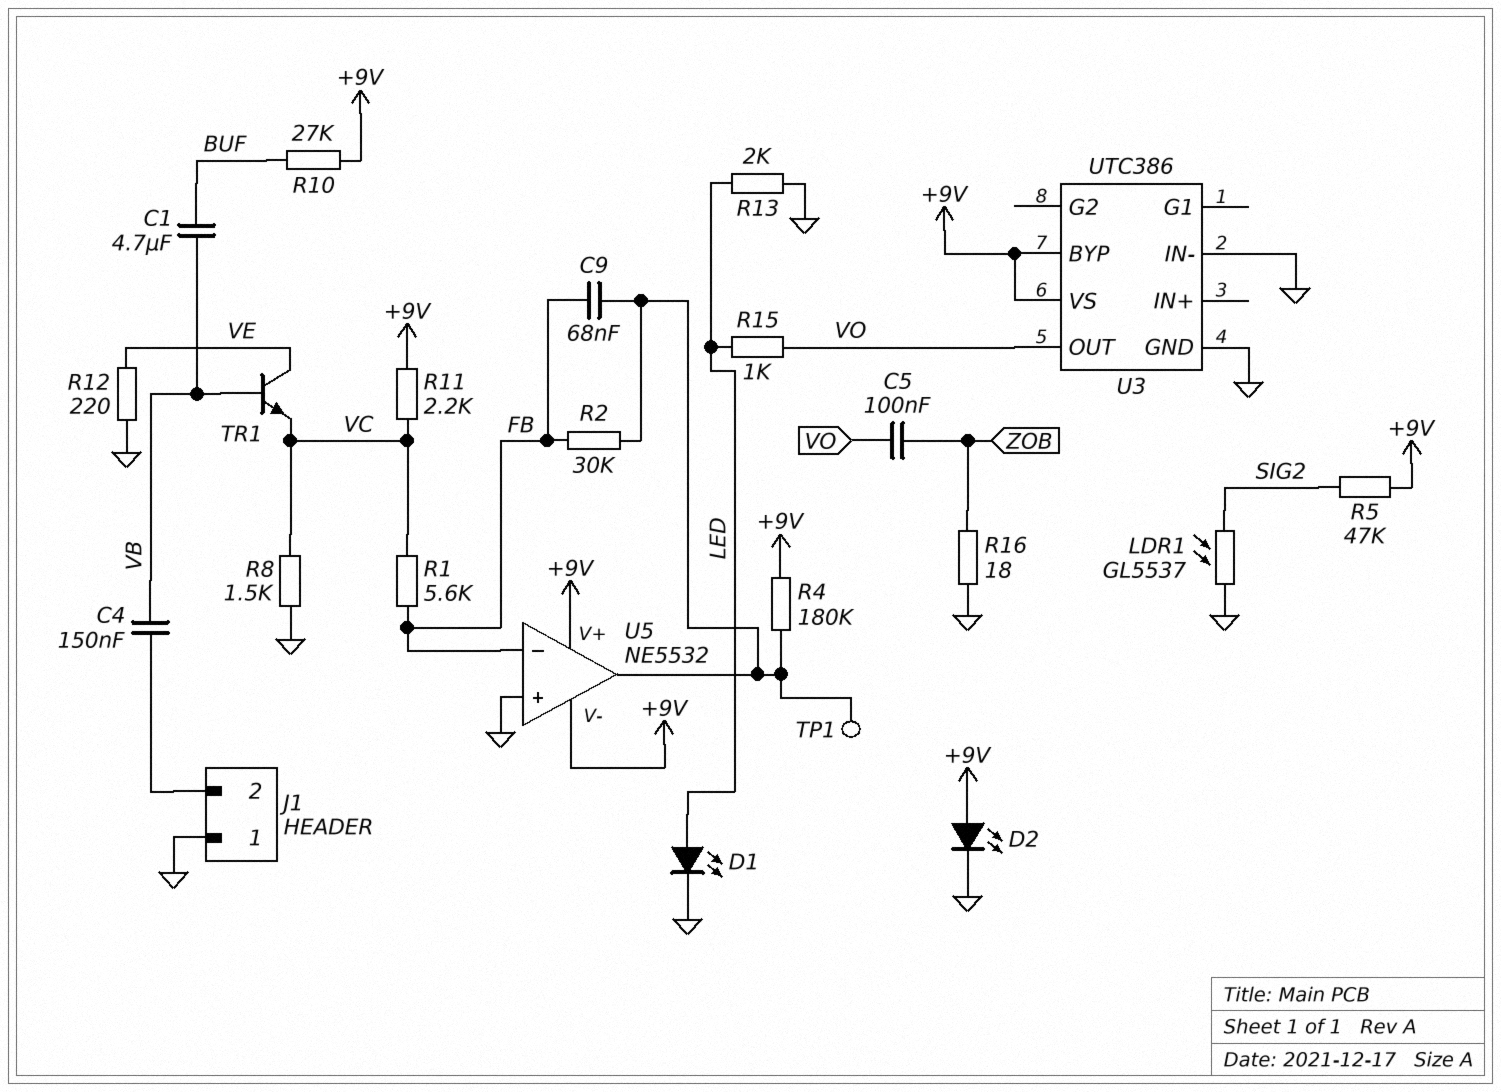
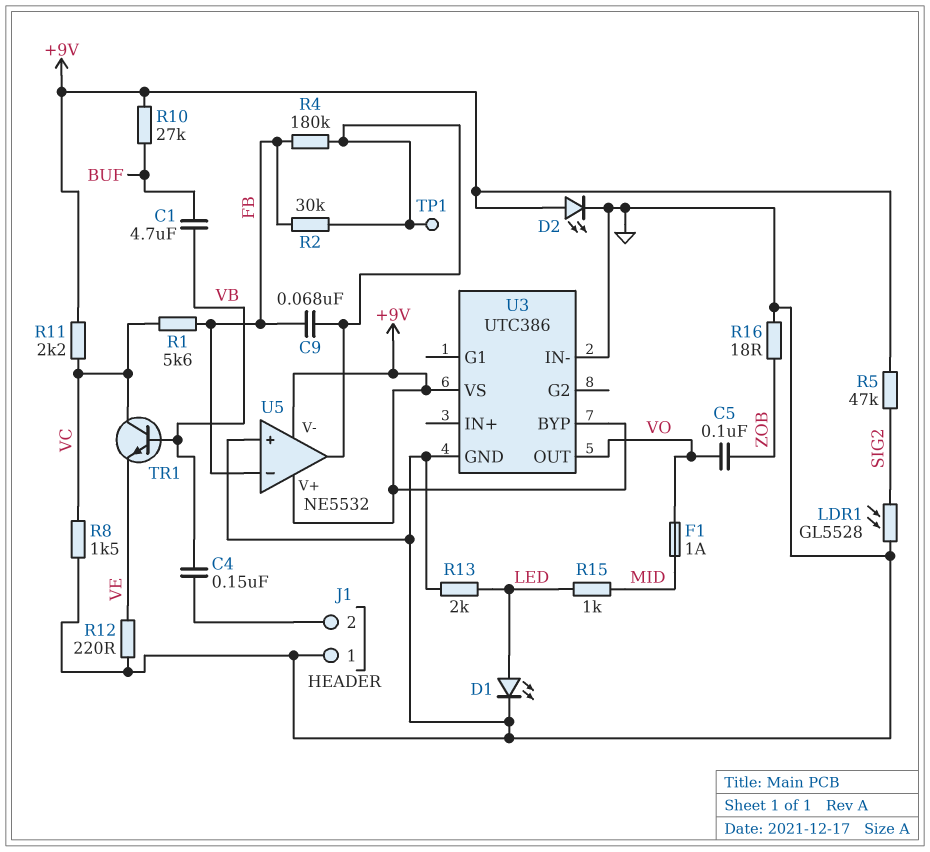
F1: none -> 1A (MID, VO)
LDR1: GL5537 (GND, SIG2) -> GL5528 (GND, SIG2)
R4: 180k (+9V, U5/out) -> 180k (FB, U5/out)
R15: 1k (LED, VO) -> 1k (LED, MID)
TR1: NPN (B VB, C VE, E VC) -> NPN (B VB, C VC, E VE)

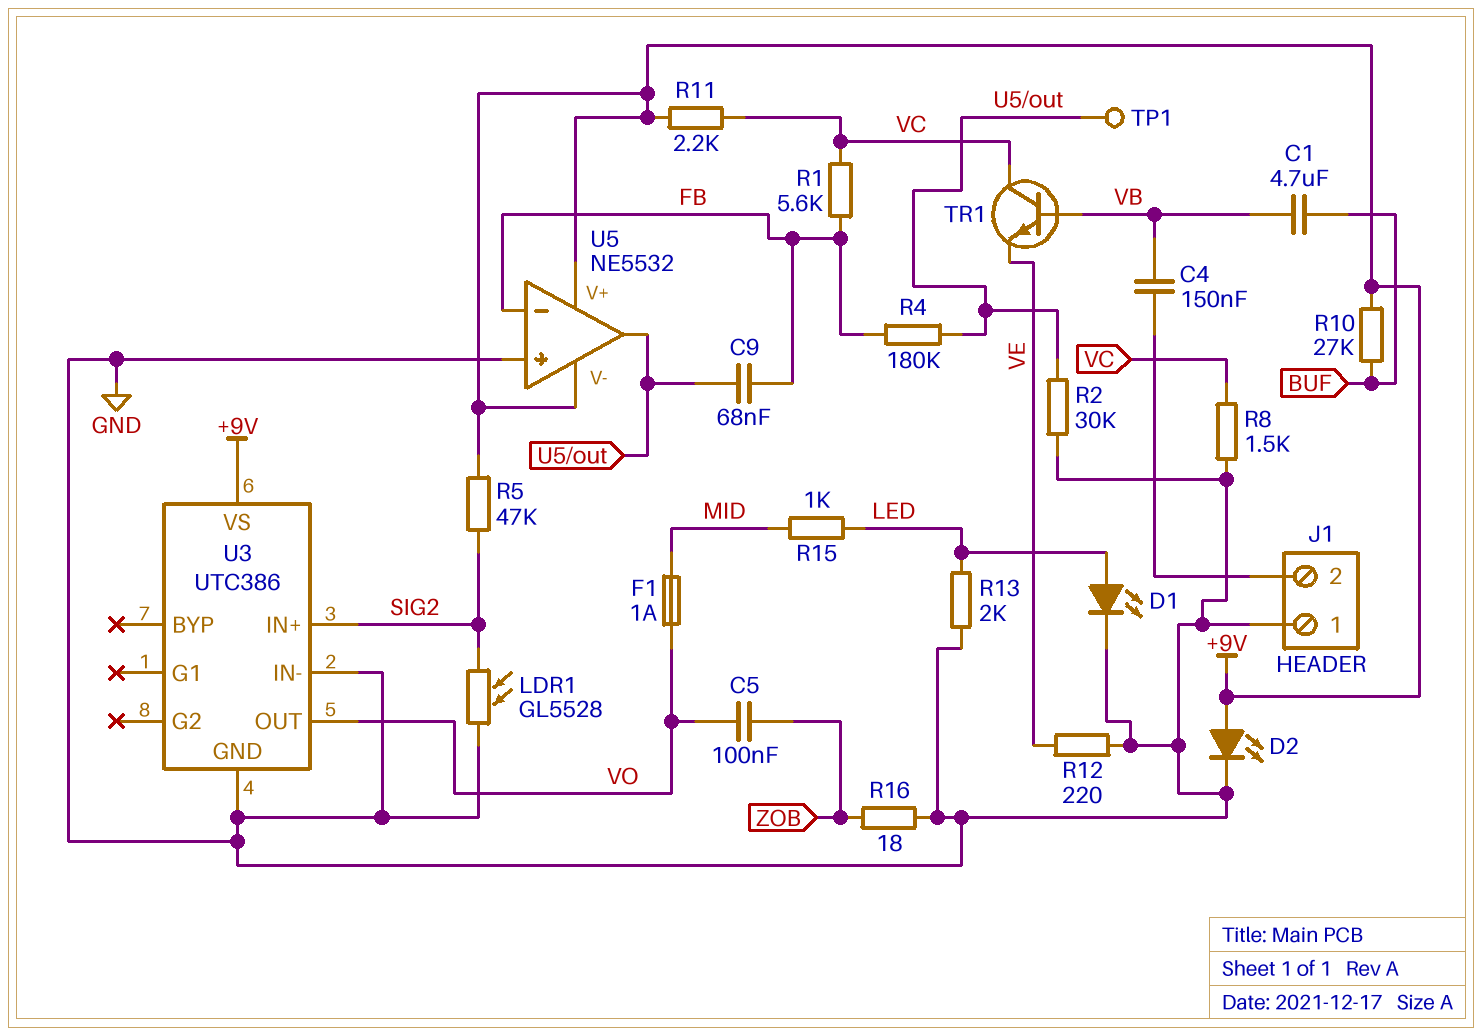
R2: 30k (FB, U5/out) -> 30k (GND, U5/out)
U3 pin BYP: +9V -> none
U3 pin IN+: none -> SIG2

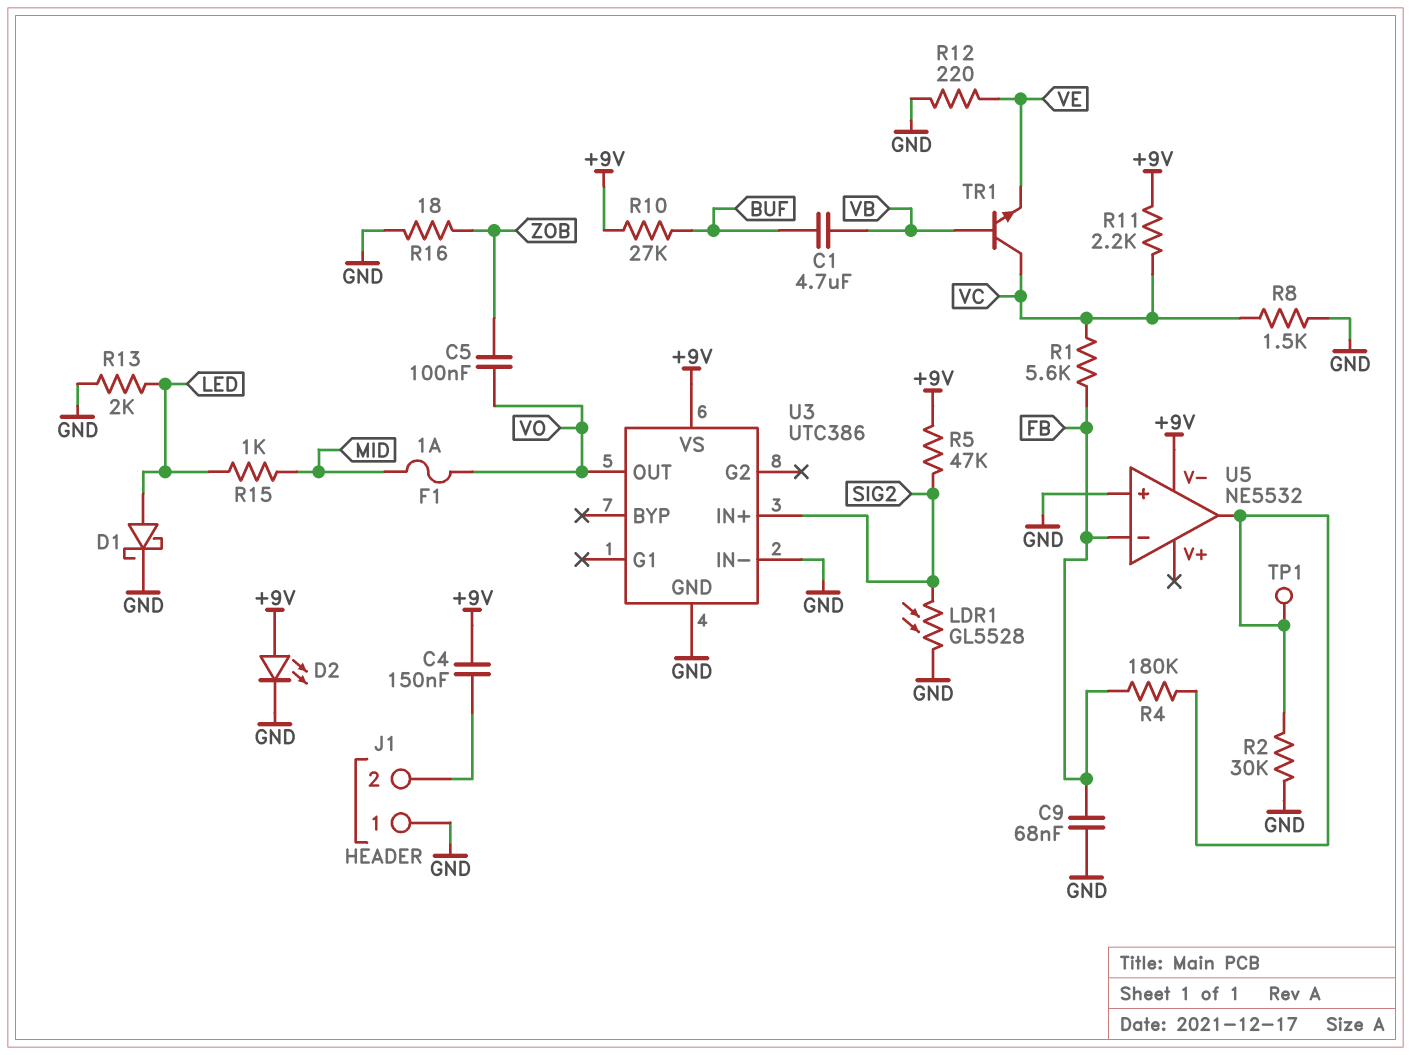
C4: 150nF (J1/2, VB) -> 150nF (+9V, J1/2)
C9: 68nF (FB, U5/out) -> 68nF (FB, GND)
D1: LED (A LED, K GND) -> schottky (A LED, K GND)
U5 pin V+: +9V -> none

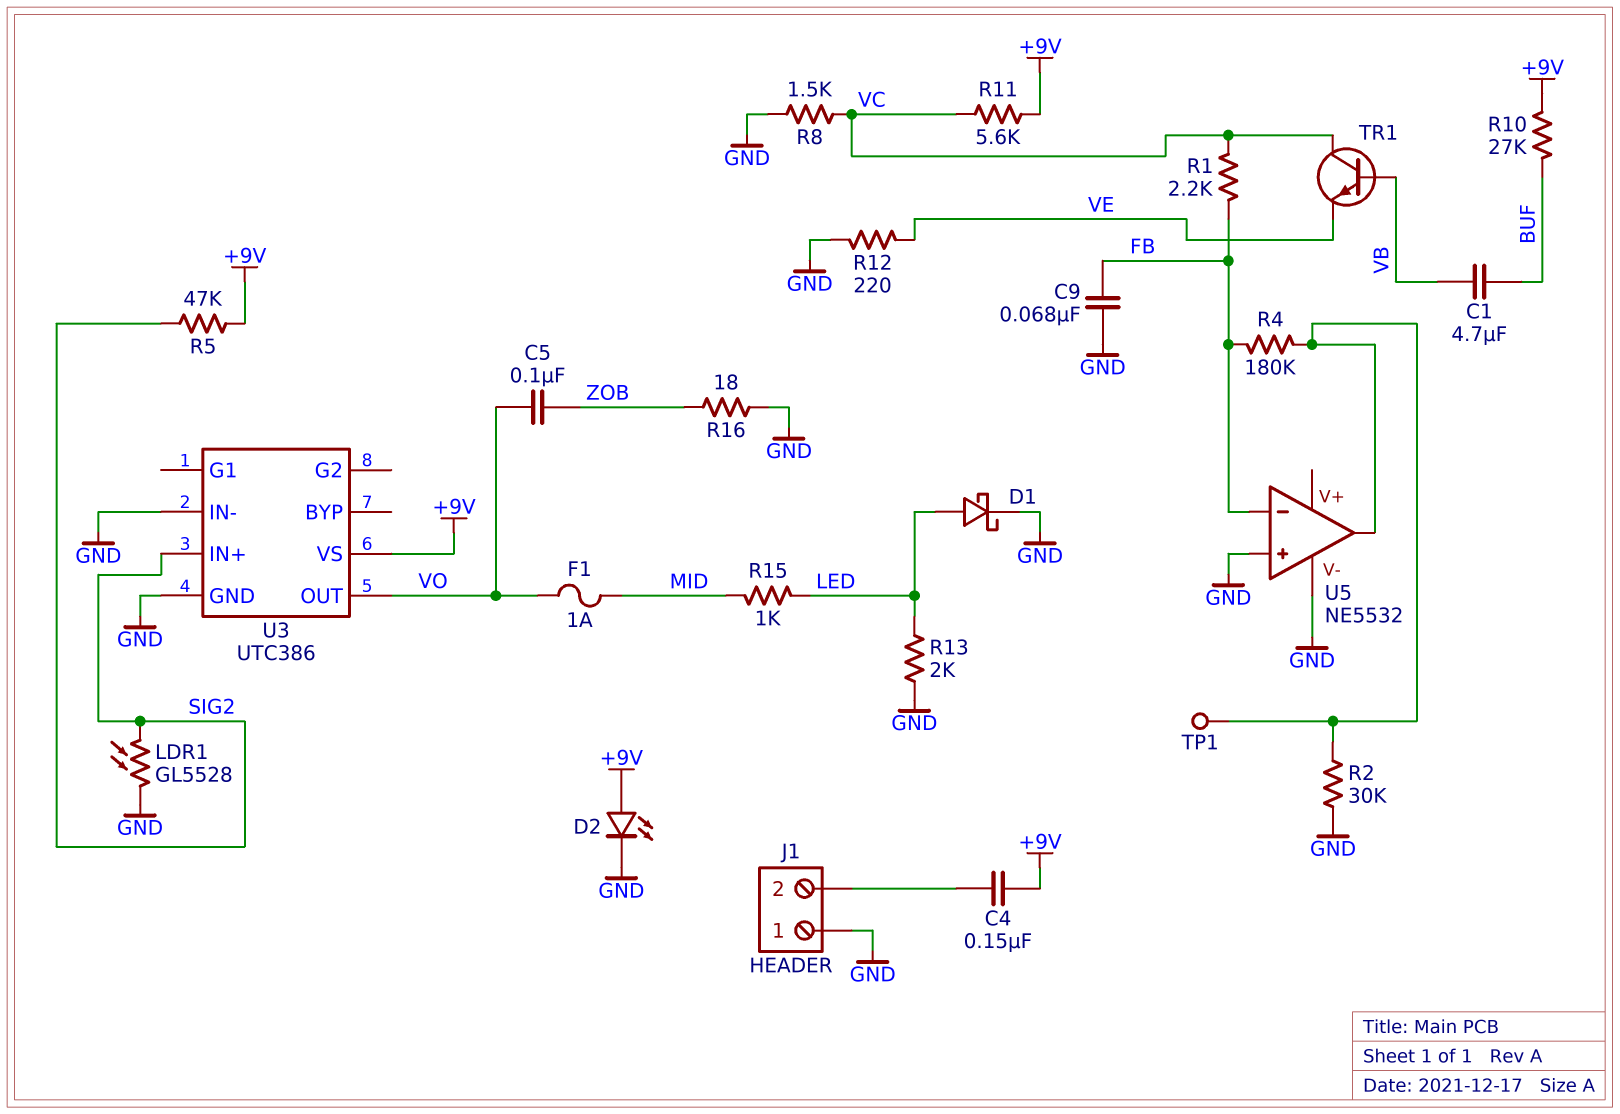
R1: 5.6k (FB, VC) -> 2.2k (FB, VC)
R11: 2.2k (+9V, VC) -> 5.6k (+9V, VC)
U5 pin V-: +9V -> GND

